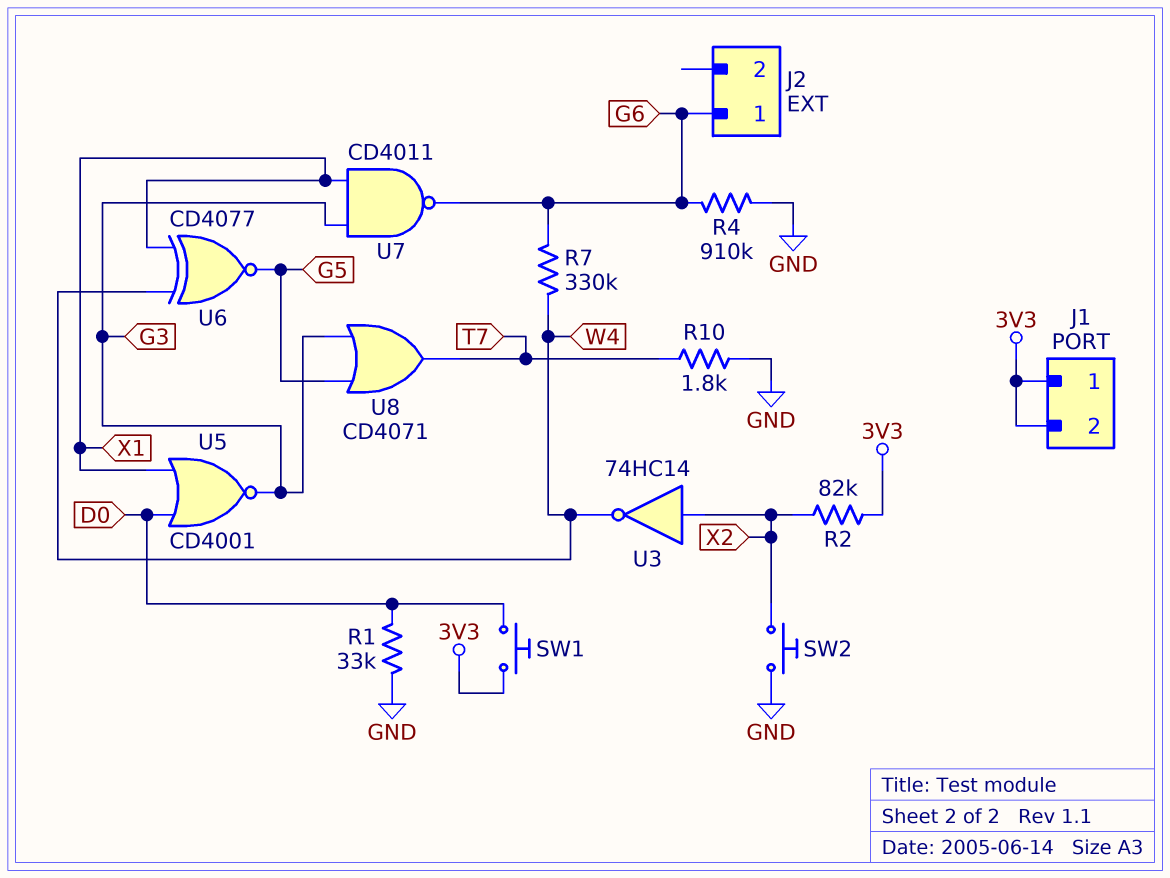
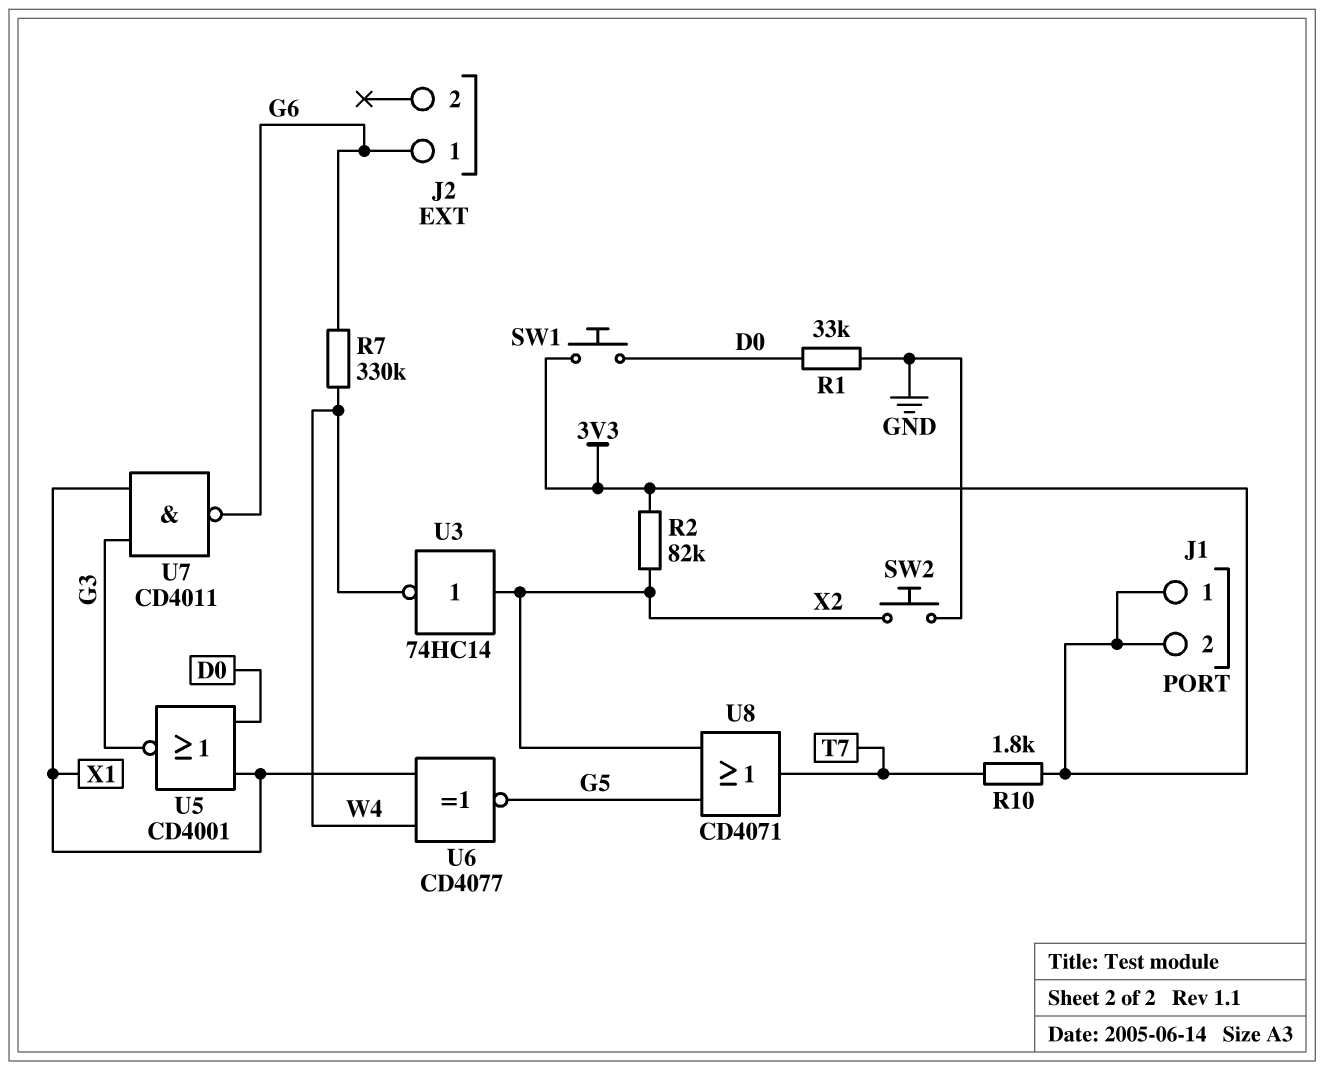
R4: 910k (G6, GND) -> none
R10: 1.8k (GND, T7) -> 1.8k (3V3, T7)
U8: OR CD4071 (in G3, in G5, out T7) -> OR CD4071 (in G5, in X2, out T7)

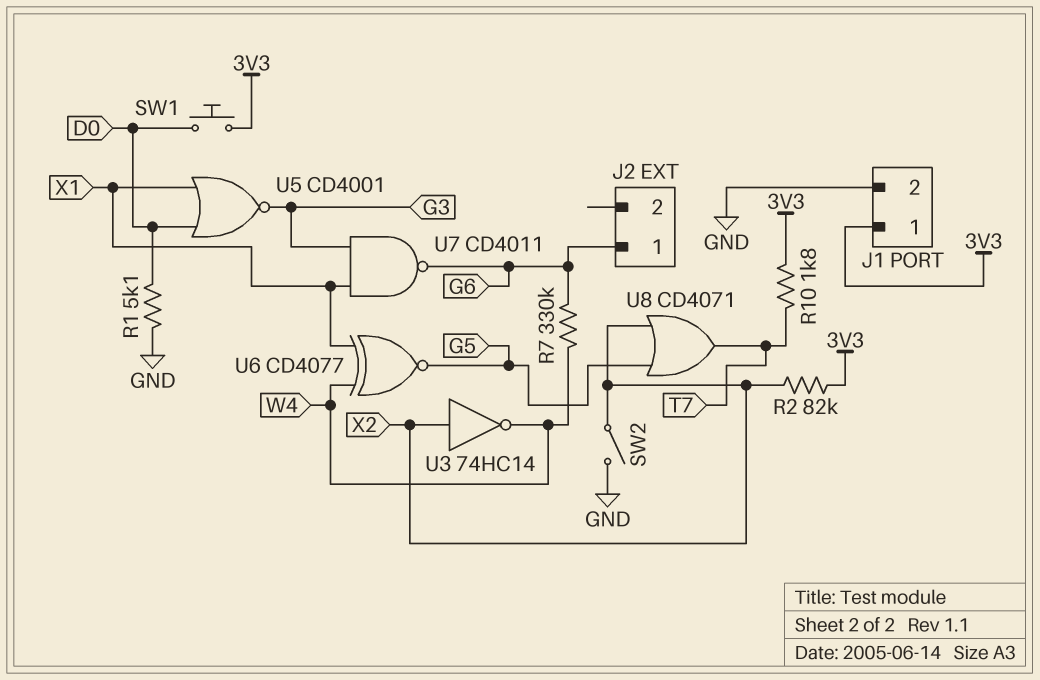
J1 pin 2: 3V3 -> GND
R1: 33k (D0, GND) -> 5.1k (D0, GND)
SW2: button (GND, X2) -> switch (GND, X2)

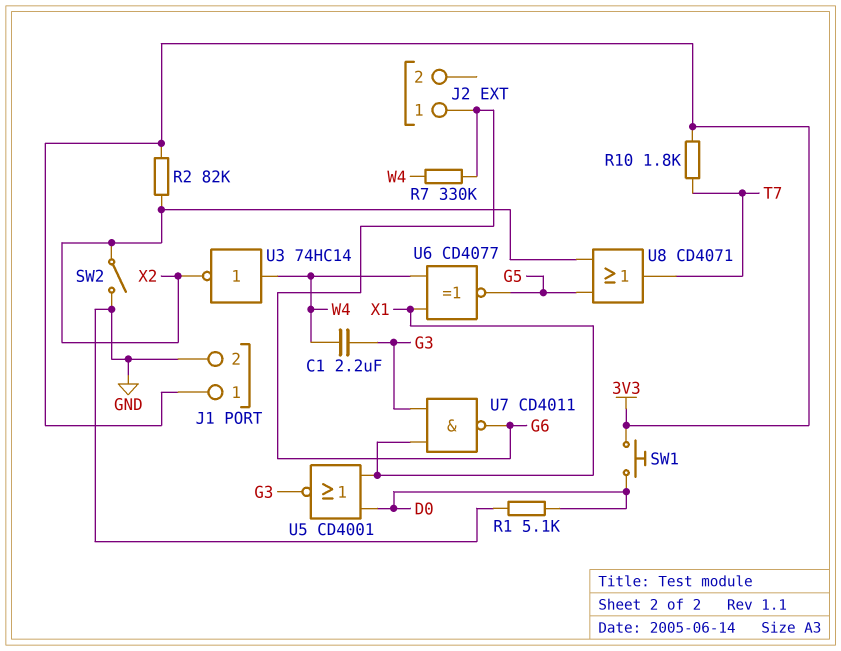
C1: none -> 2.2uF (G3, W4)
U3: NOT 74HC14 (in X2, out W4) -> NOT 74HC14 (in W4, out X2)

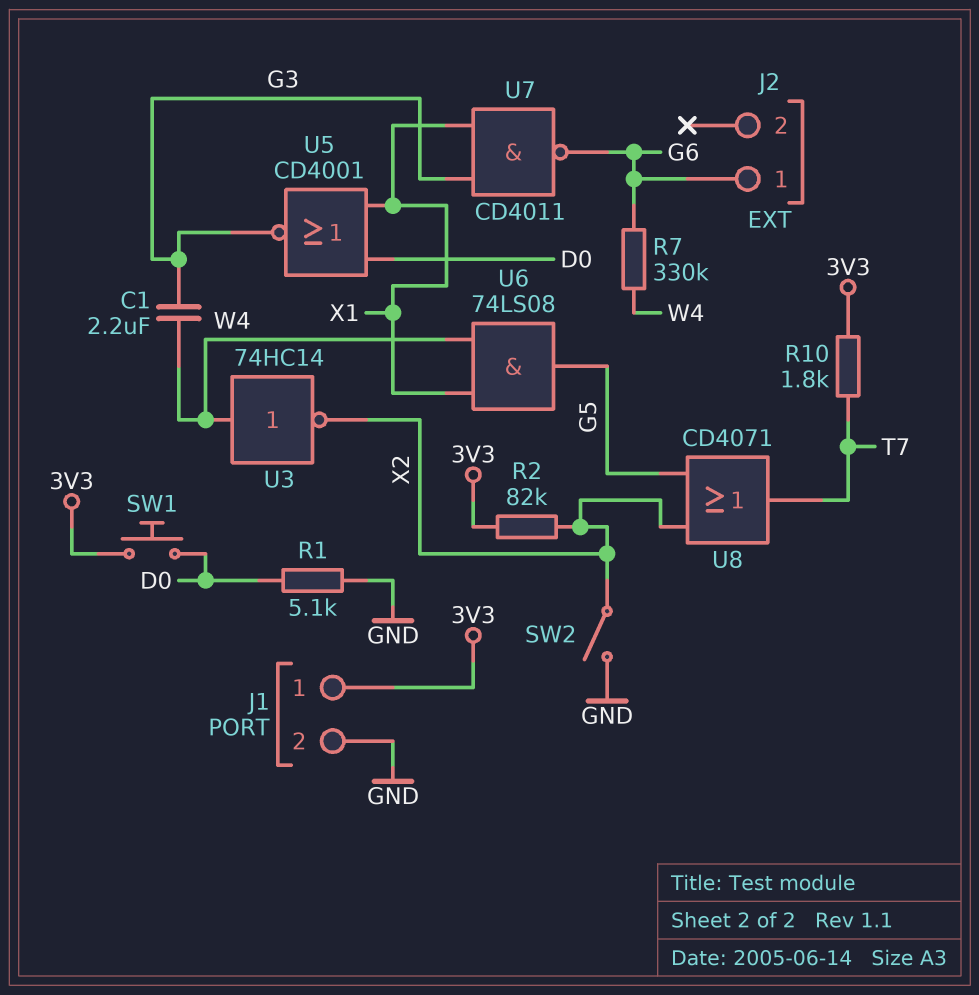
U6: XNOR CD4077 (in W4, in X1, out G5) -> AND 74LS08 (in W4, in X1, out G5)

